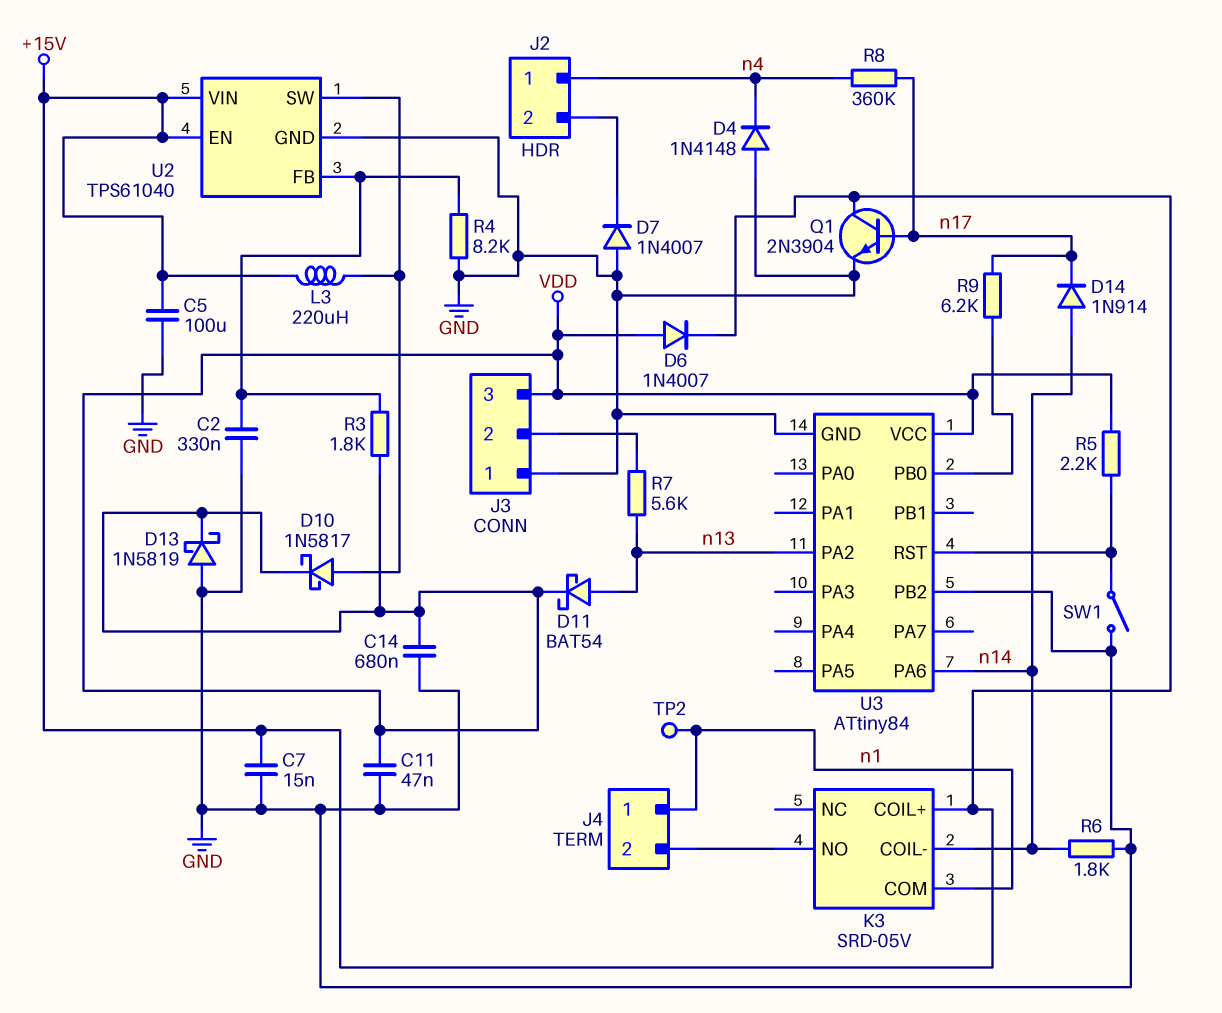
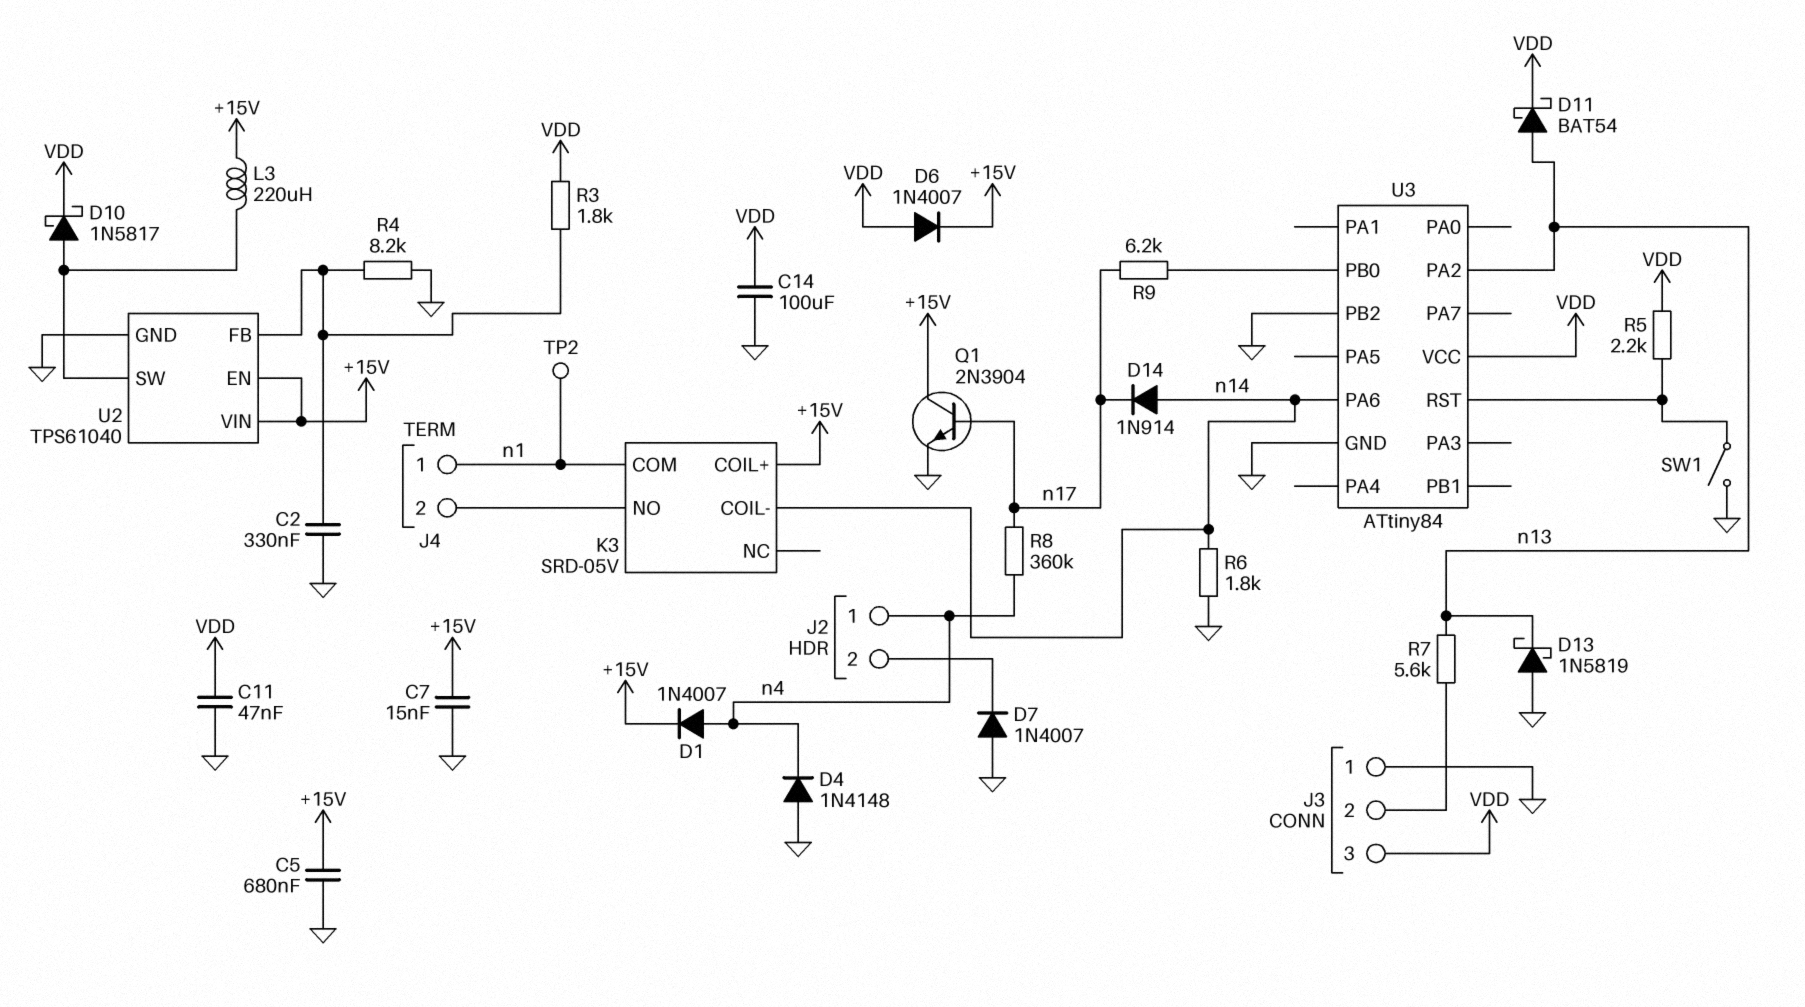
C5: 100uF (+15V, GND) -> 680nF (+15V, GND)
C14: 680nF (GND, VDD) -> 100uF (GND, VDD)
D1: none -> diode 1N4007 (A n4, K +15V)
D13: schottky 1N5819 (A GND, K VDD) -> schottky 1N5819 (A GND, K n13)

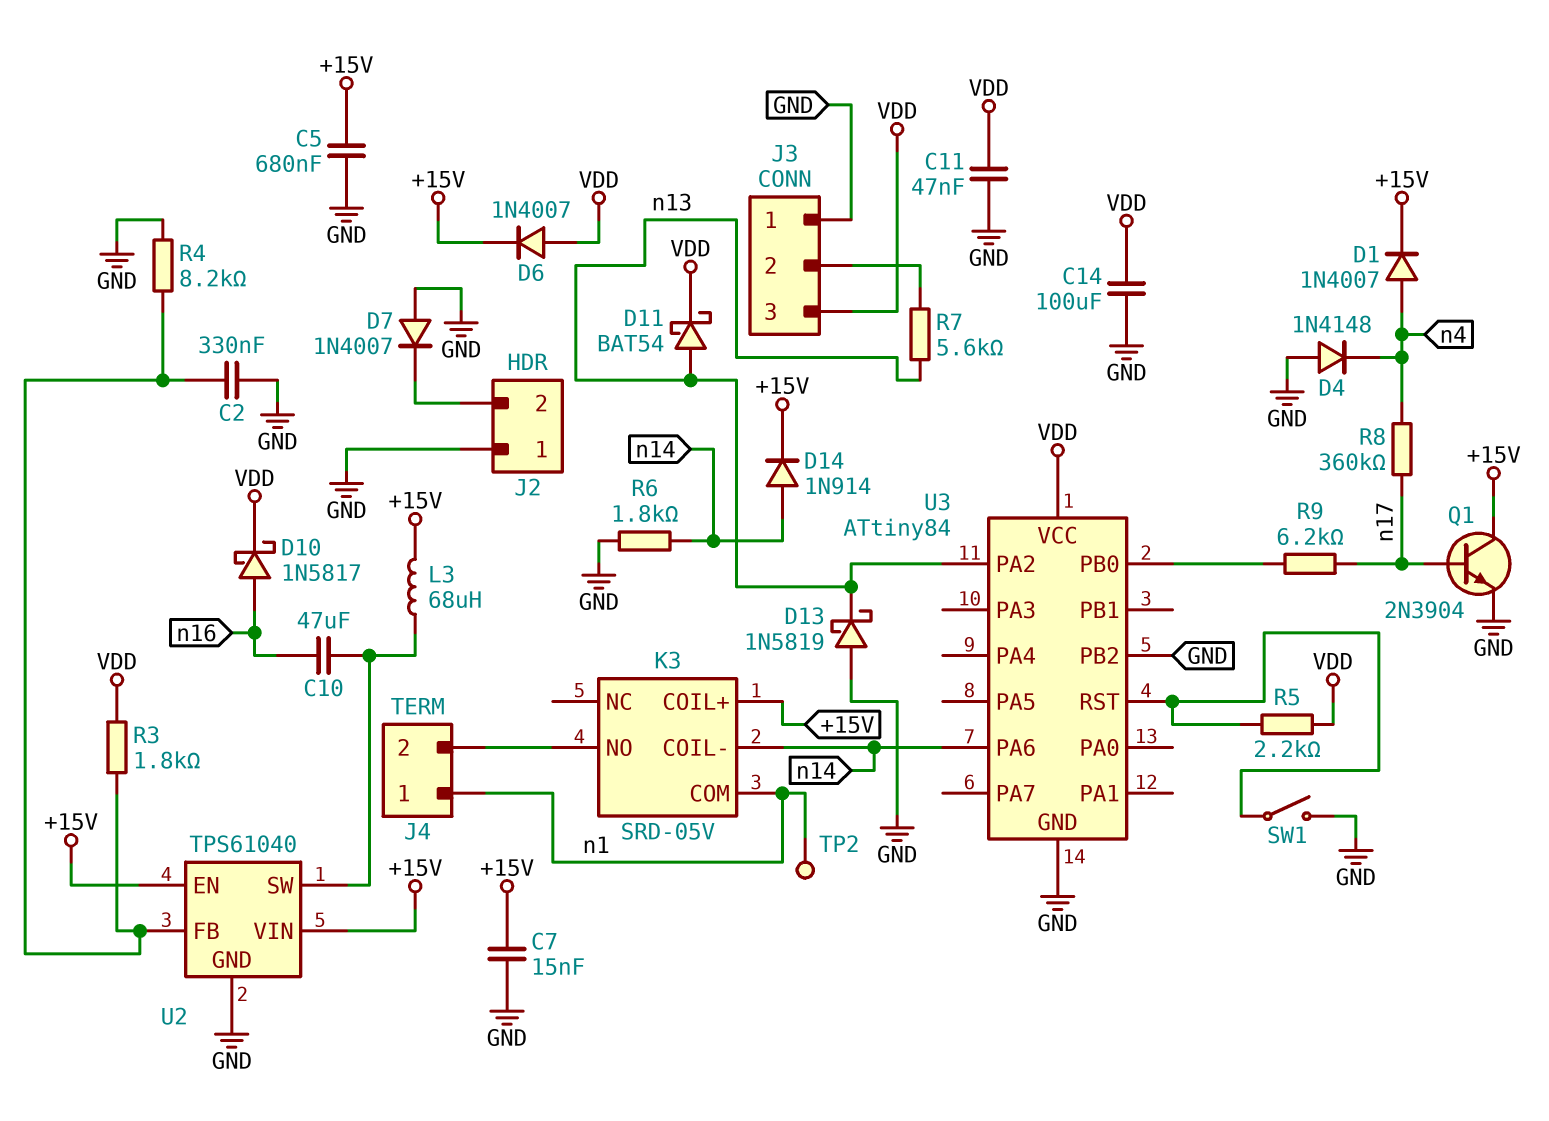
C10: none -> 47uF (U2/SW, n16)
D10: schottky 1N5817 (A U2/SW, K VDD) -> schottky 1N5817 (A n16, K VDD)
D14: diode 1N914 (A n14, K n17) -> diode 1N914 (A n14, K +15V)
J2 pin 1: n4 -> GND
L3: 220uH (+15V, U2/SW) -> 68uH (+15V, U2/SW)

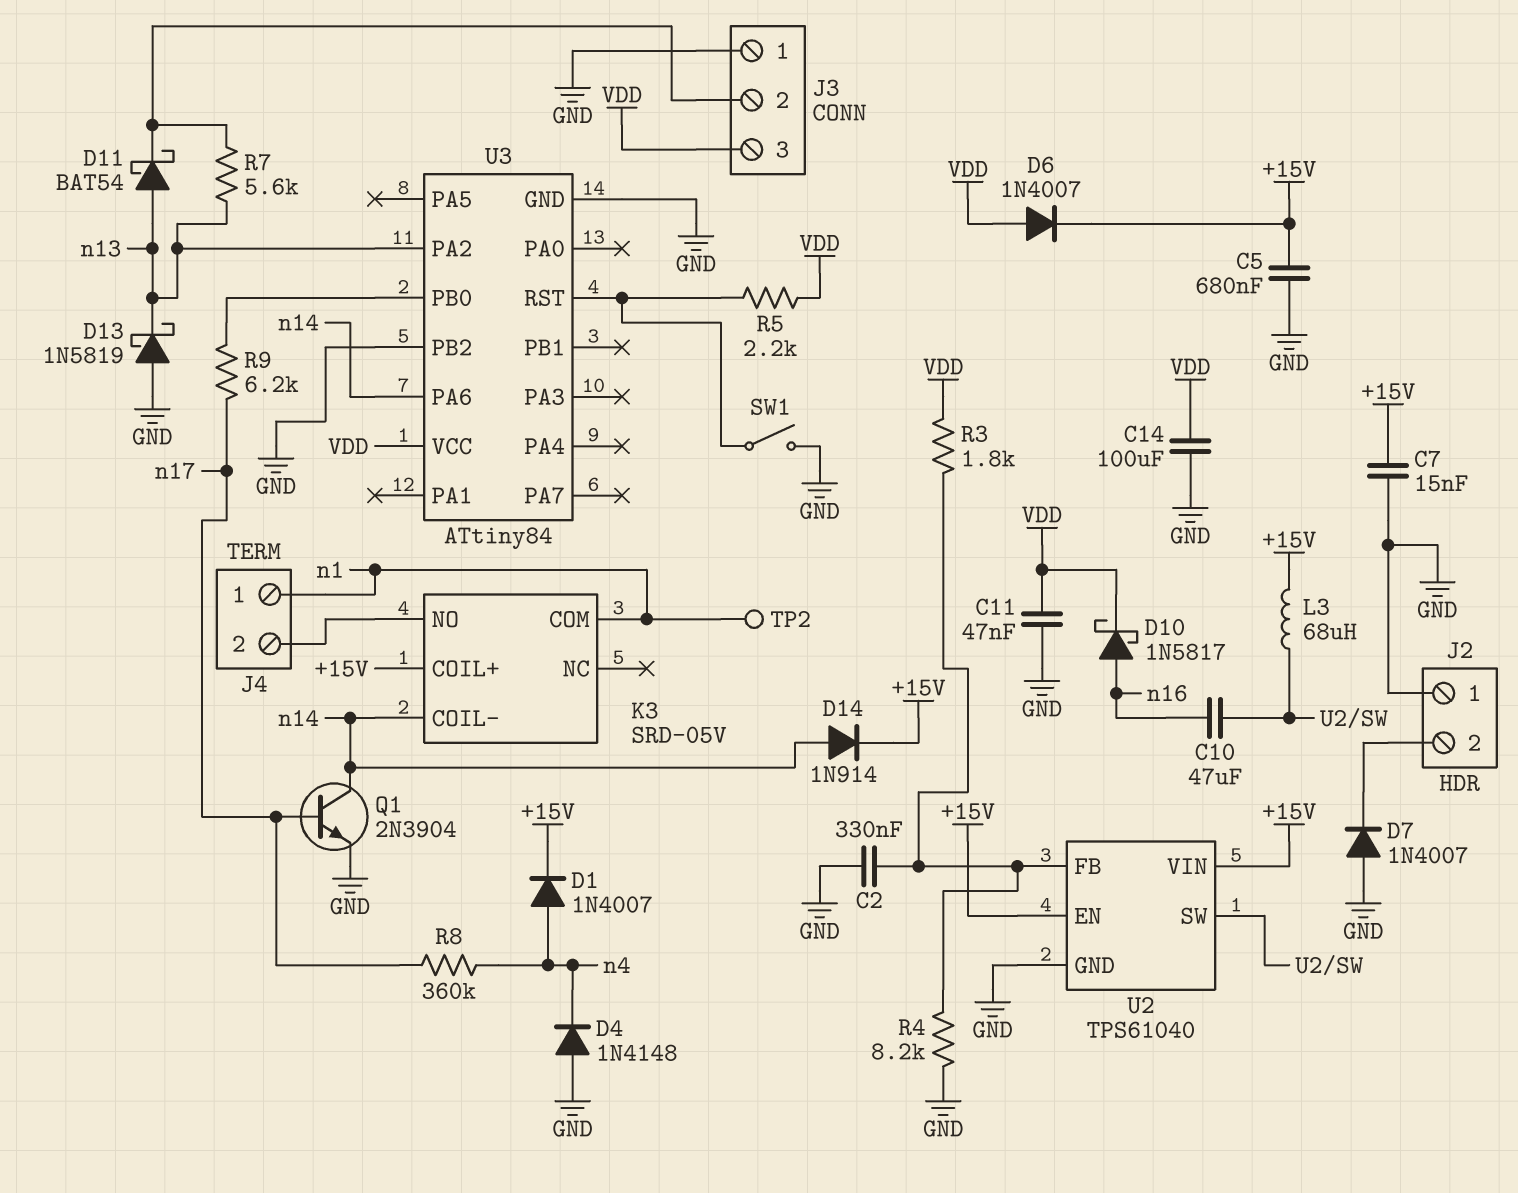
D11: schottky BAT54 (A n13, K VDD) -> schottky BAT54 (A n13, K J3/2)
Q1: NPN 2N3904 (B n17, C +15V, E GND) -> NPN 2N3904 (B n17, C n14, E GND)
R6: 1.8k (GND, n14) -> none

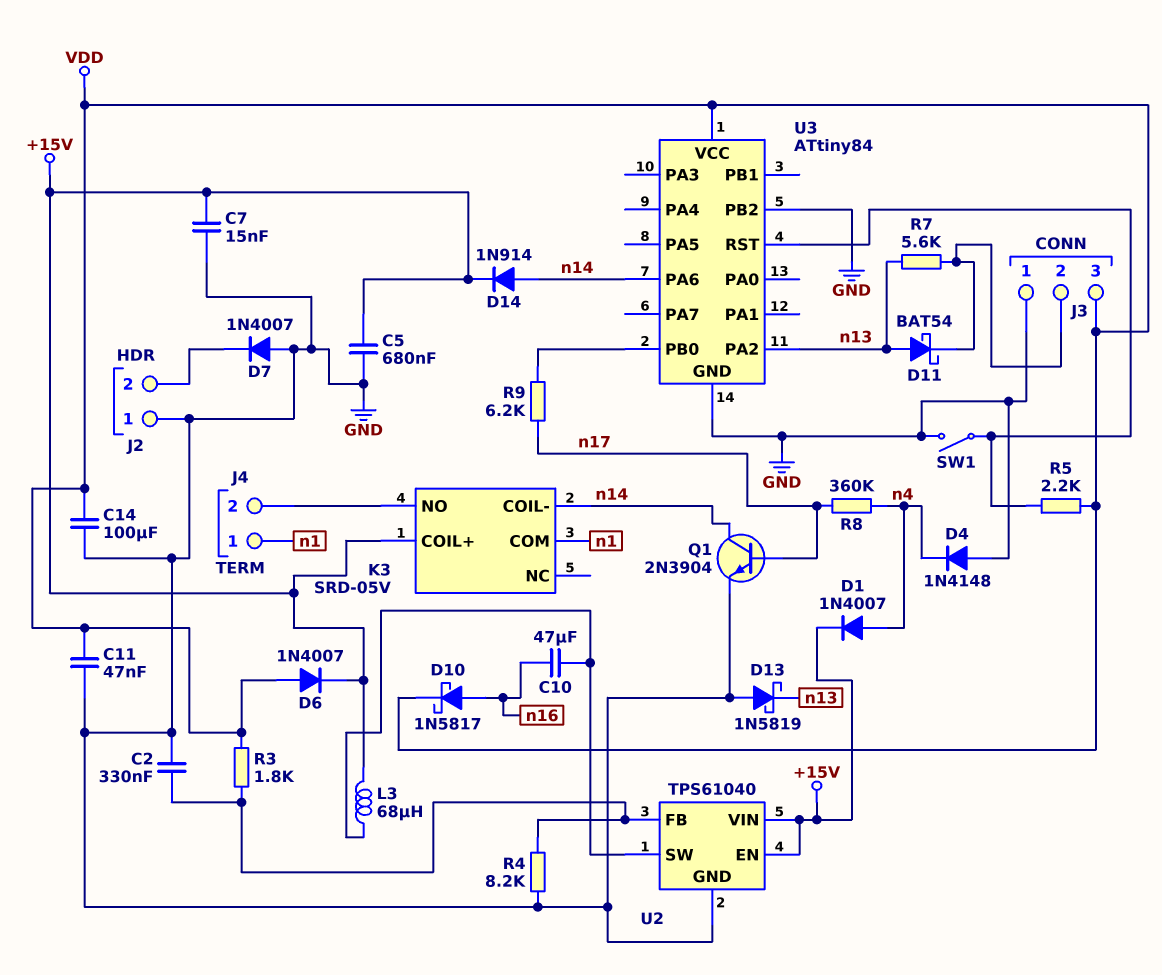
TP2: test point (n1) -> none

